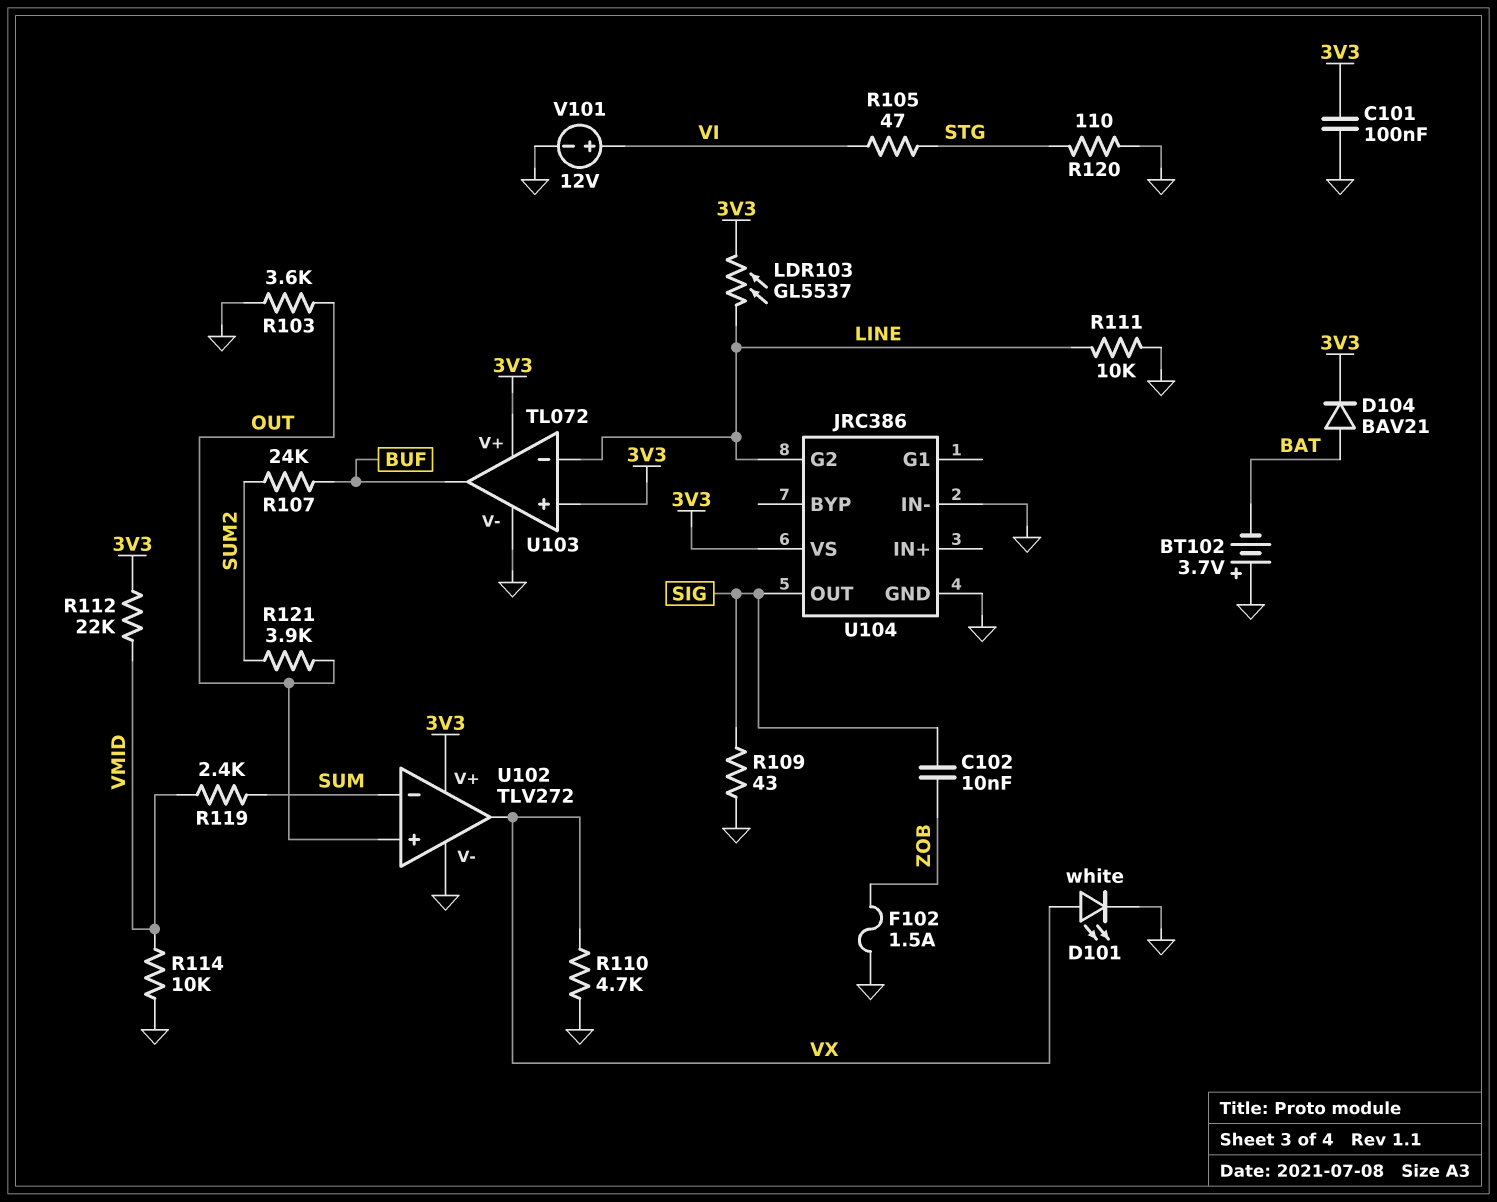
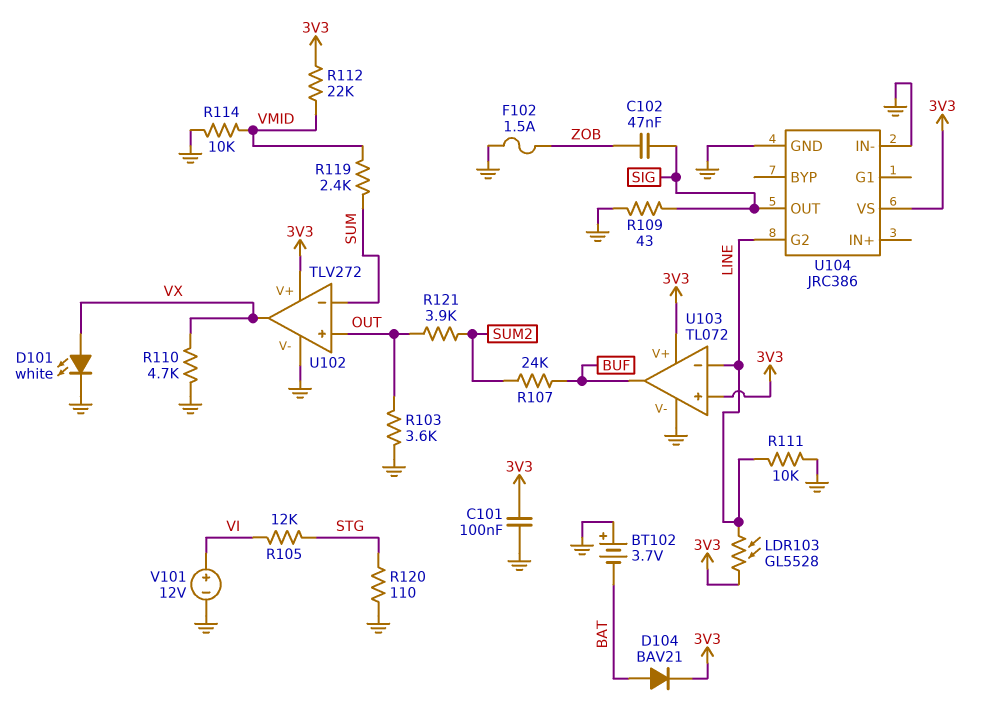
C102: 10nF (SIG, ZOB) -> 47nF (SIG, ZOB)
LDR103: GL5537 (3V3, LINE) -> GL5528 (3V3, LINE)
R105: 47 (STG, VI) -> 12k (STG, VI)

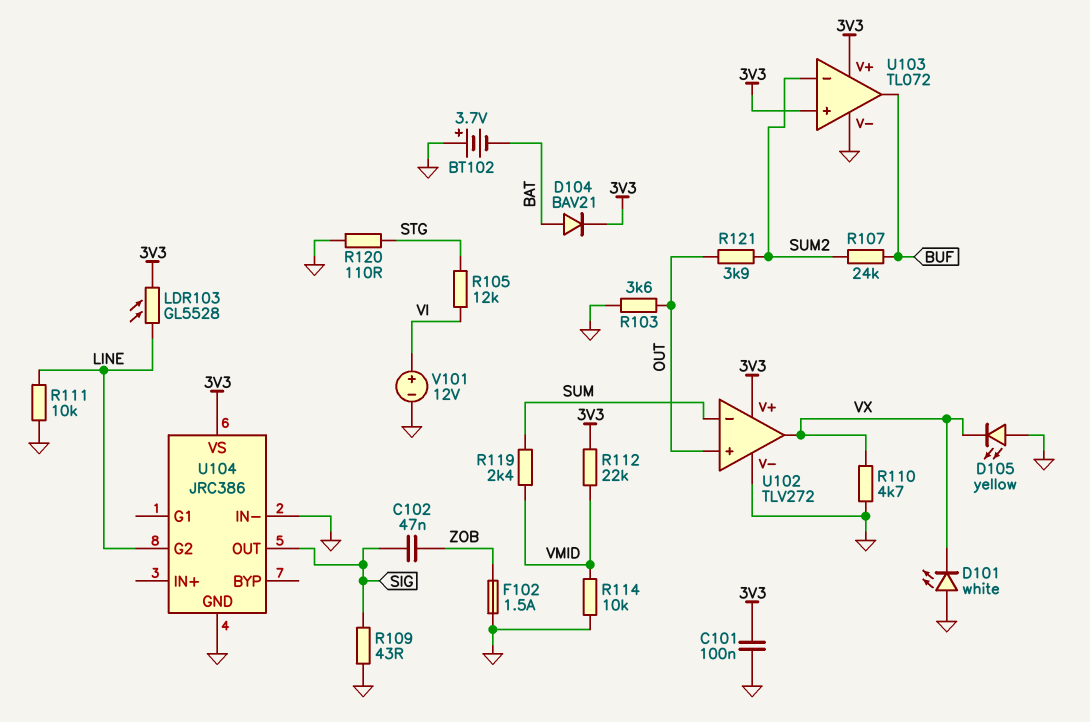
D101: LED white (A VX, K GND) -> LED white (A GND, K VX)
D105: none -> LED yellow (A GND, K VX)
U103 pin in-: LINE -> SUM2

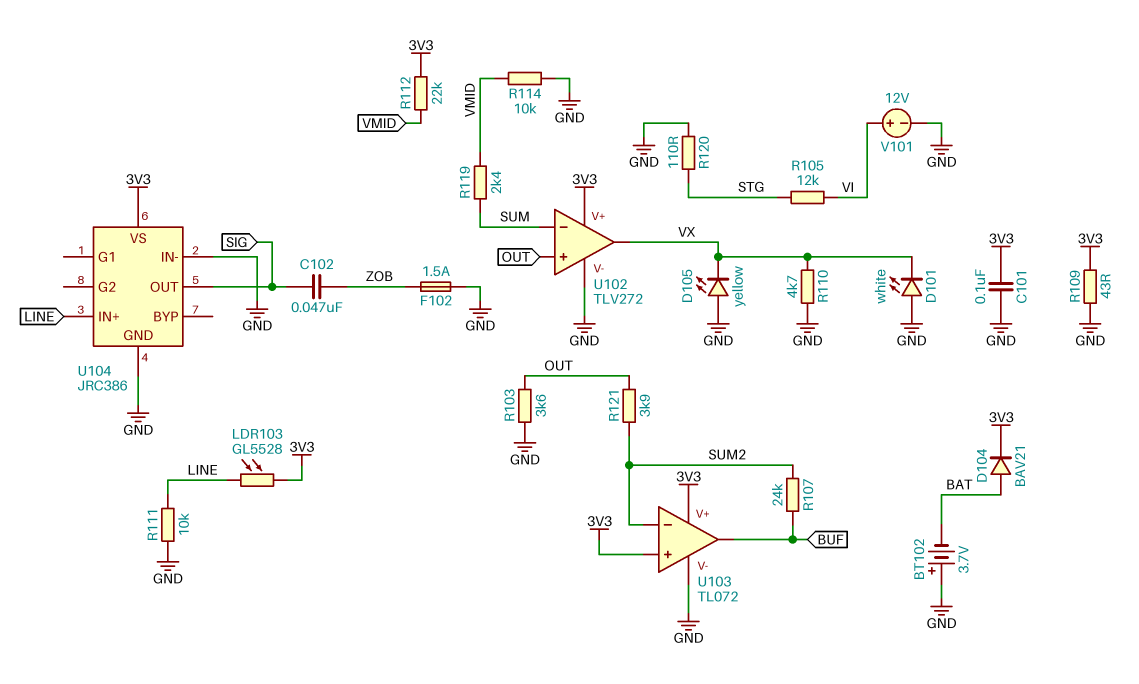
R109: 43 (GND, SIG) -> 43 (3V3, GND)
U104 pin G2: LINE -> none
U104 pin IN+: none -> LINE

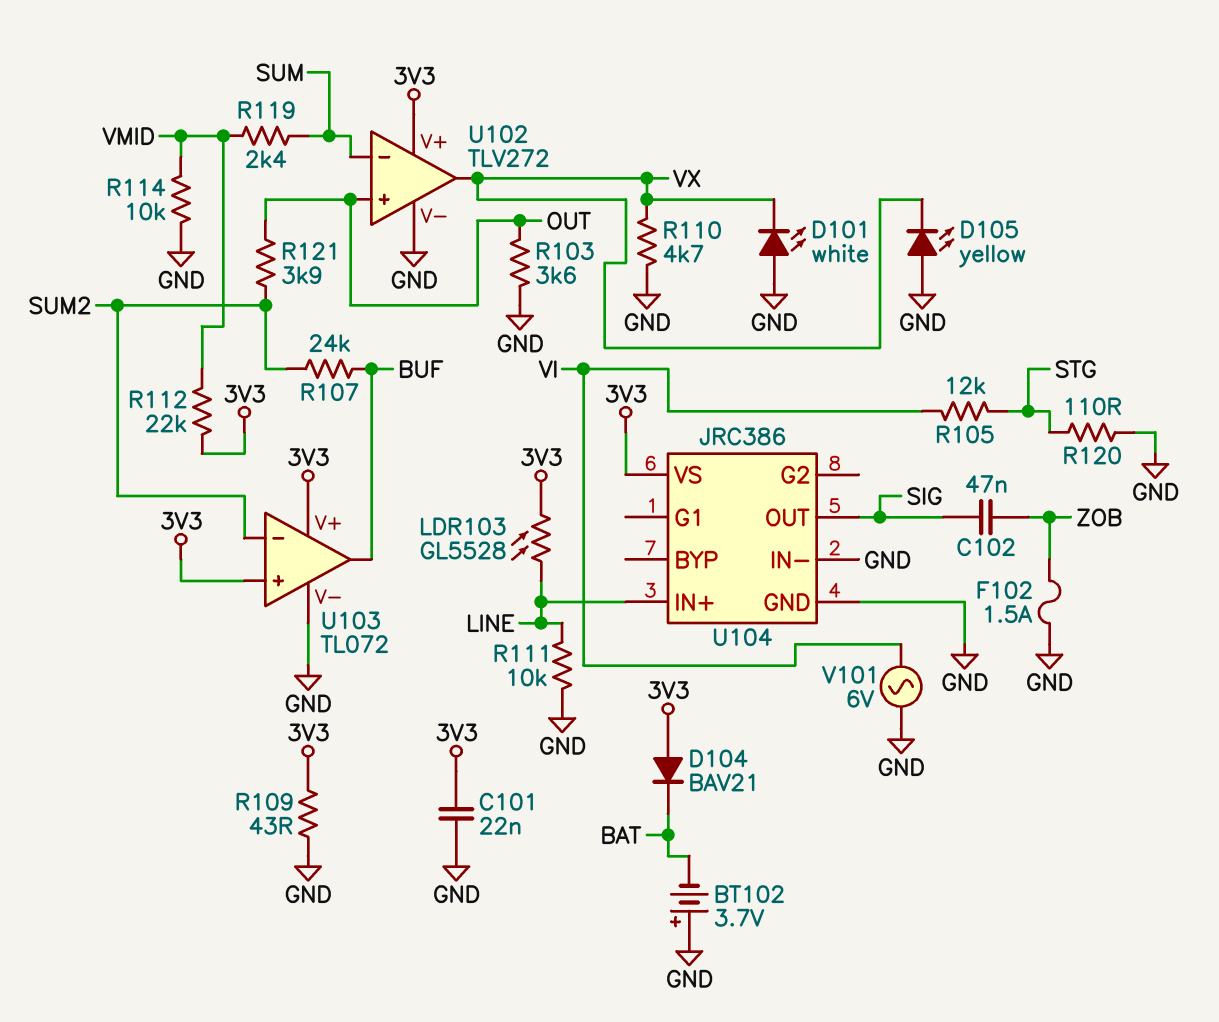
C101: 100nF (3V3, GND) -> 22nF (3V3, GND)
D104: diode BAV21 (A BAT, K 3V3) -> diode BAV21 (A 3V3, K BAT)
V101: 12V (plus VI, minus GND) -> AC 6V (GND, VI)

